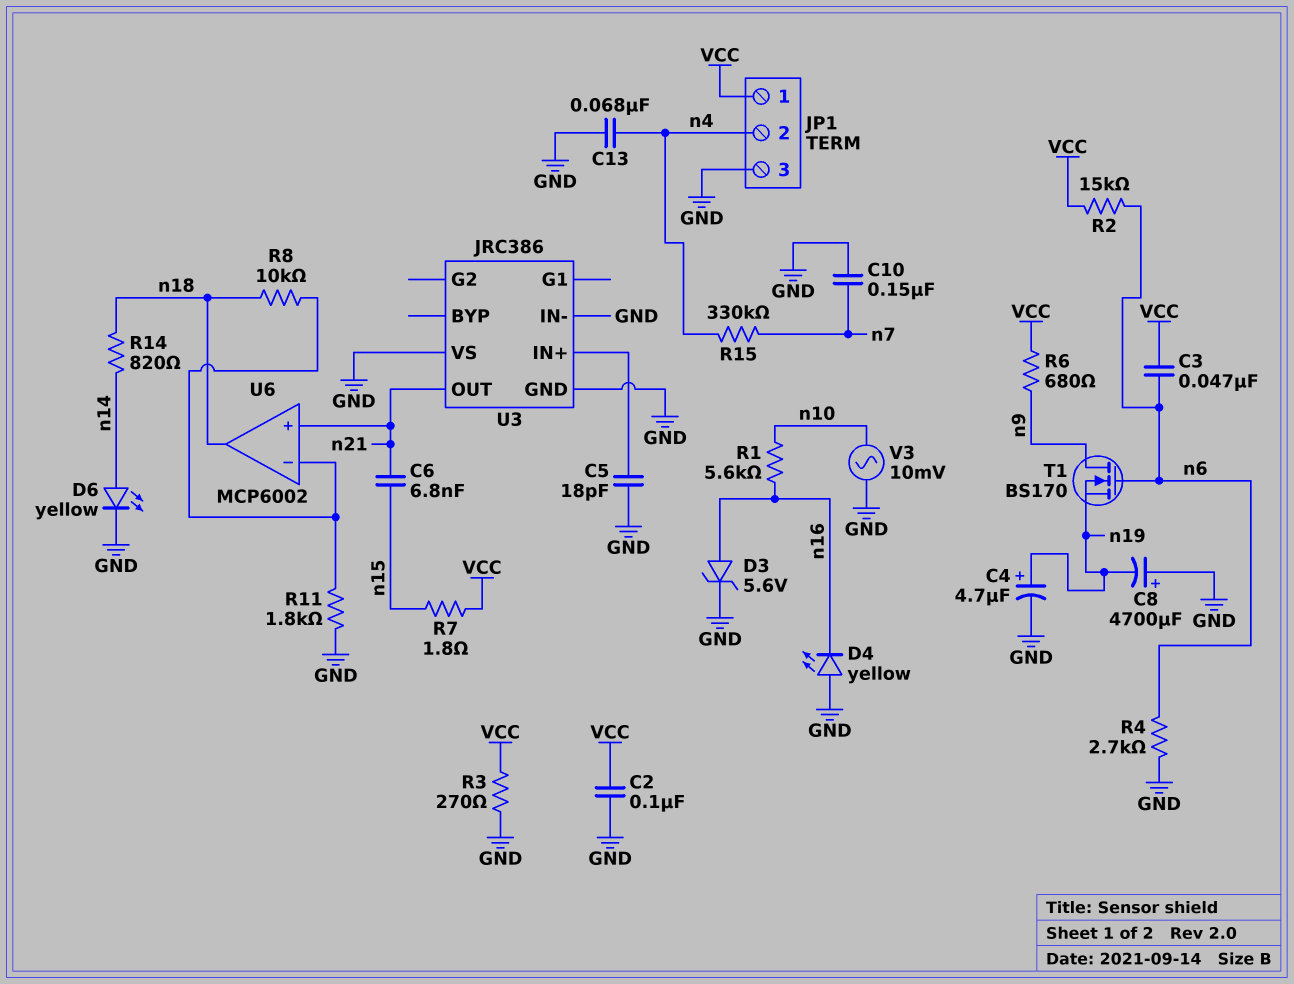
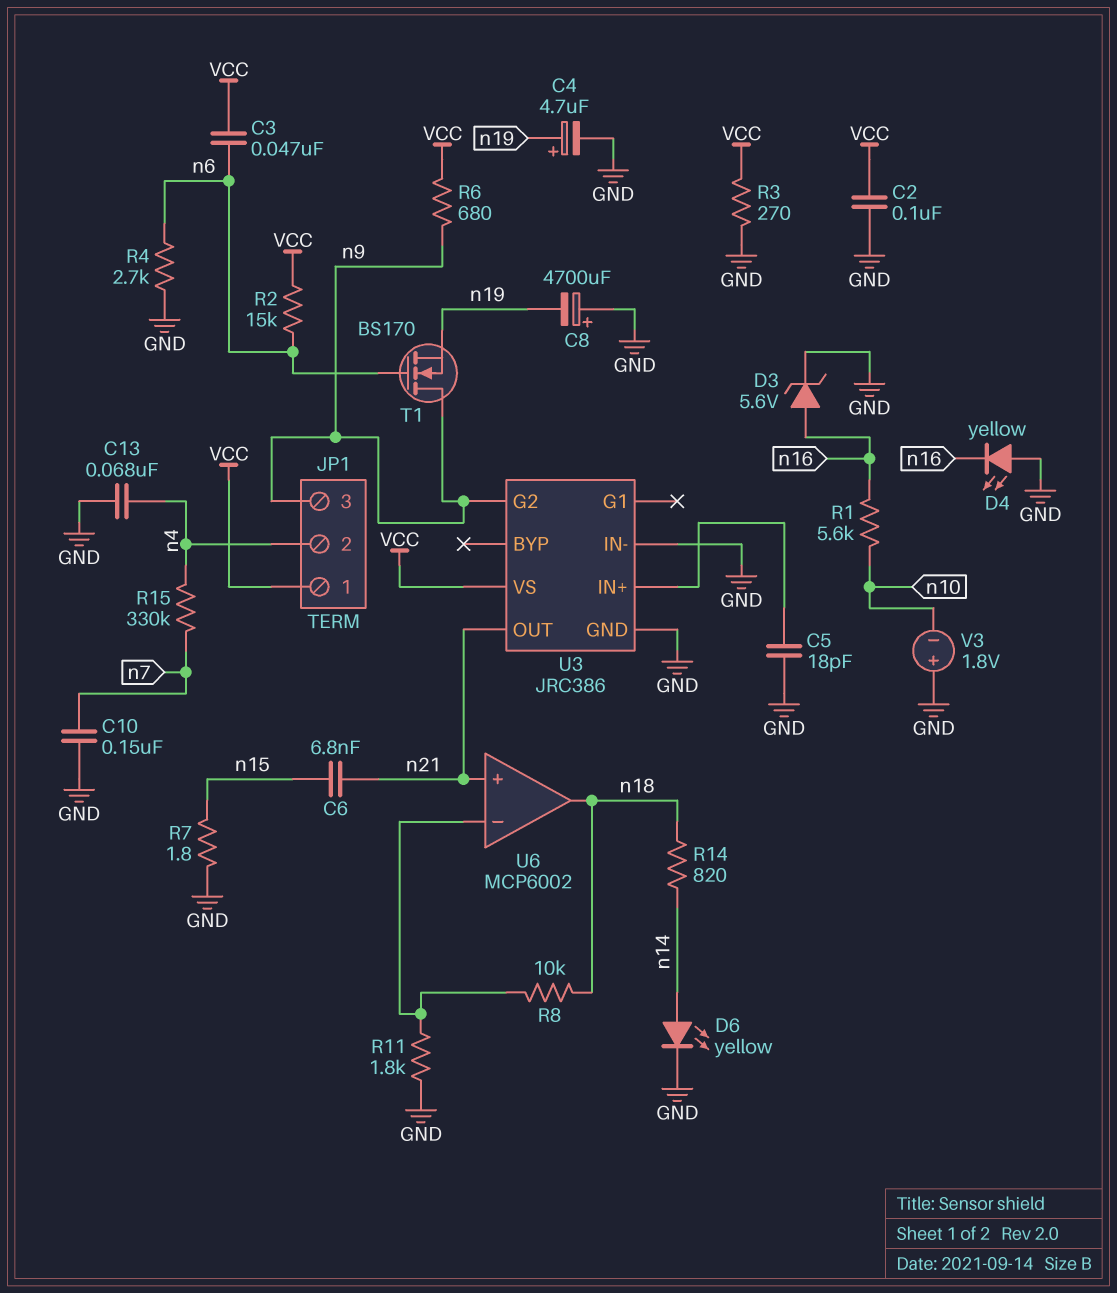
JP1 pin 3: GND -> n9
R7: 1.8 (VCC, n15) -> 1.8 (GND, n15)
U3 pin G2: none -> n9
U3 pin VS: GND -> VCC
V3: AC 10mV (GND, n10) -> 1.8V (plus GND, minus n10)

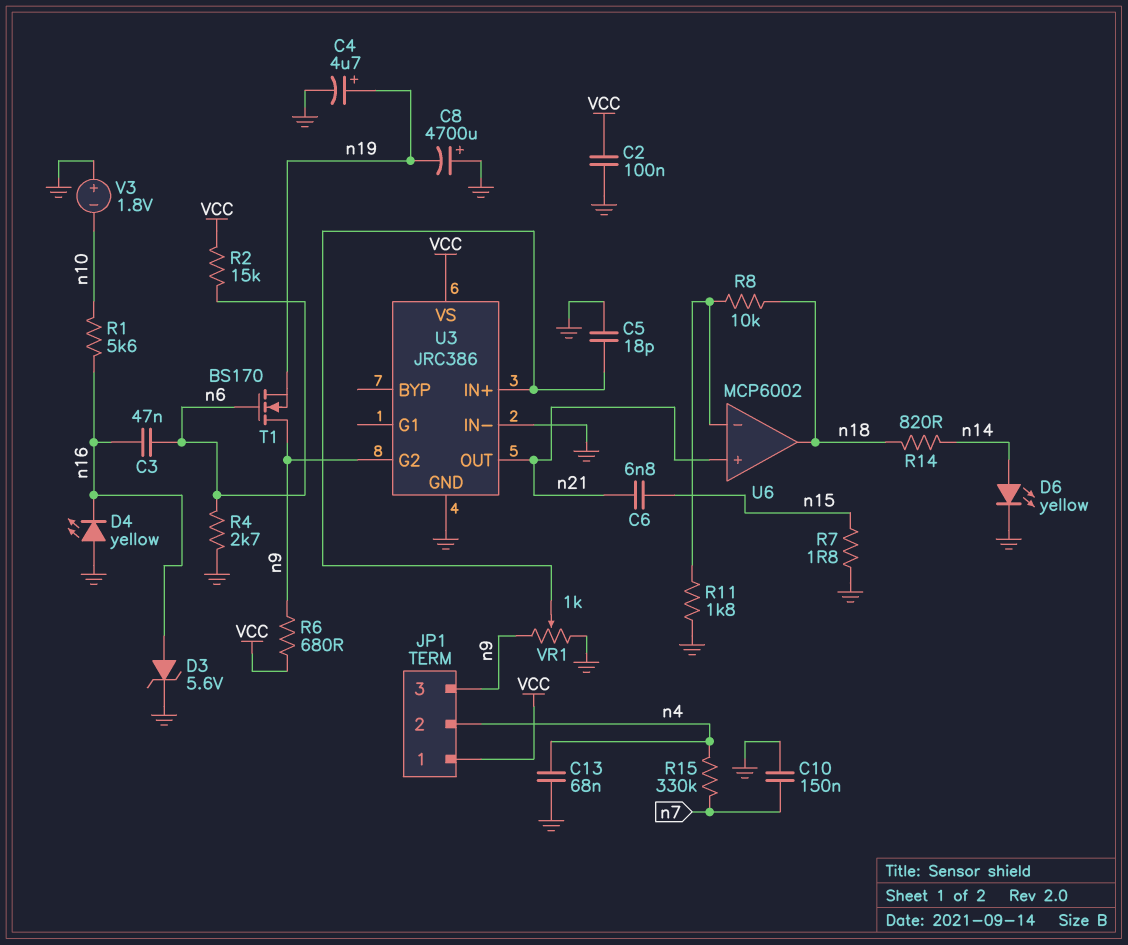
C3: 47nF (VCC, n6) -> 47nF (n6, n16)
R3: 270 (GND, VCC) -> none
VR1: none -> 1k (GND, n9, wiper U3/IN+)

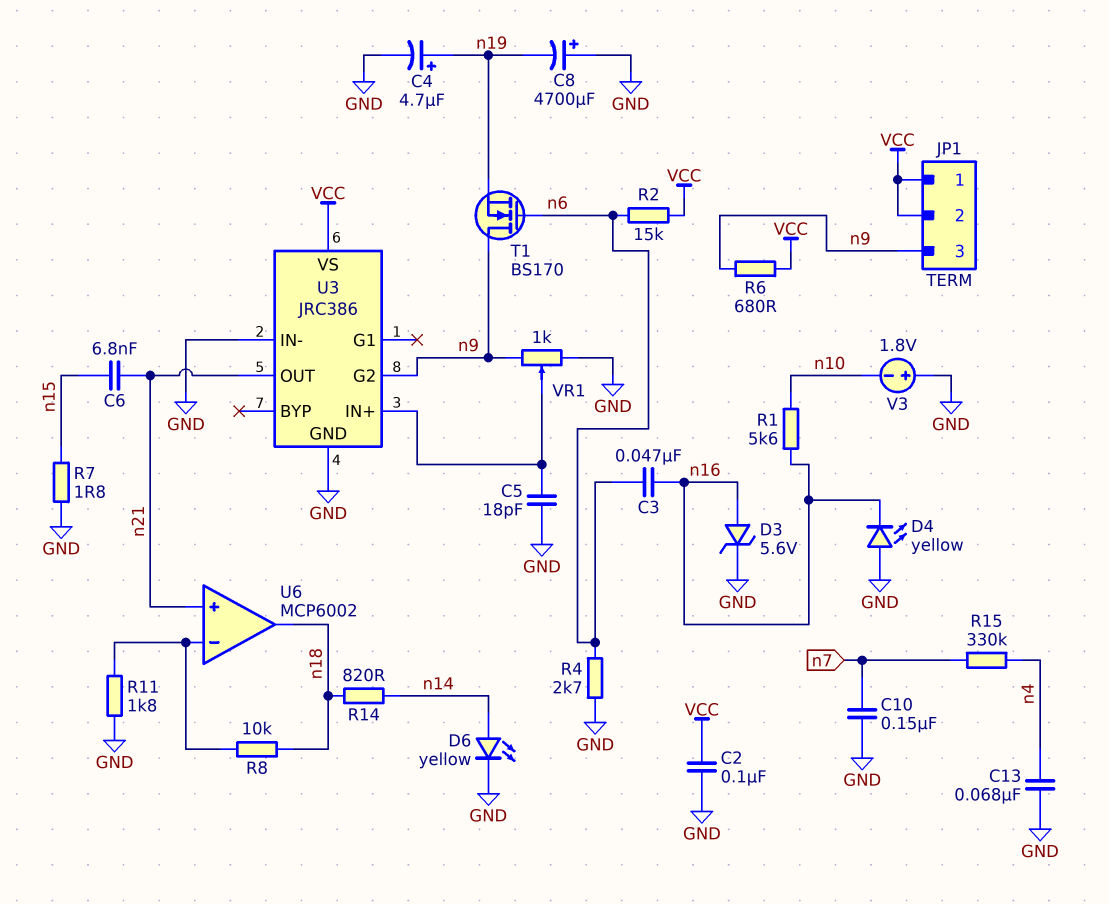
JP1 pin 2: n4 -> VCC

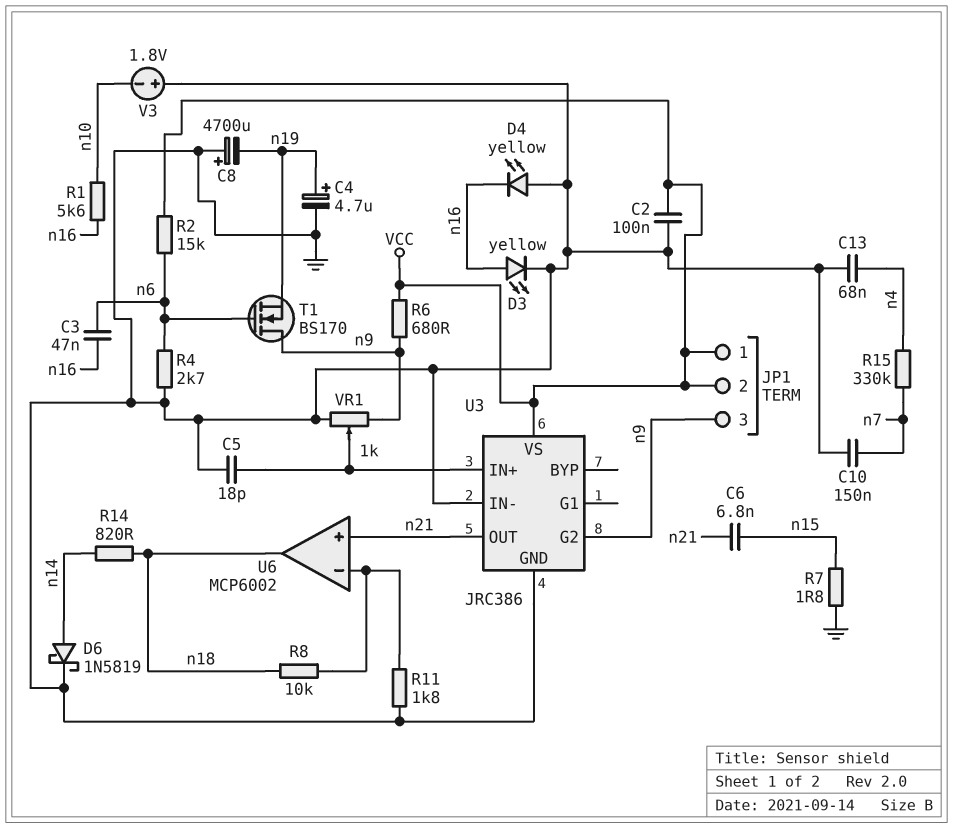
D3: zener 5.6V (A n16, K GND) -> LED yellow (A n16, K GND)
D6: LED yellow (A n14, K GND) -> schottky 1N5819 (A n14, K GND)

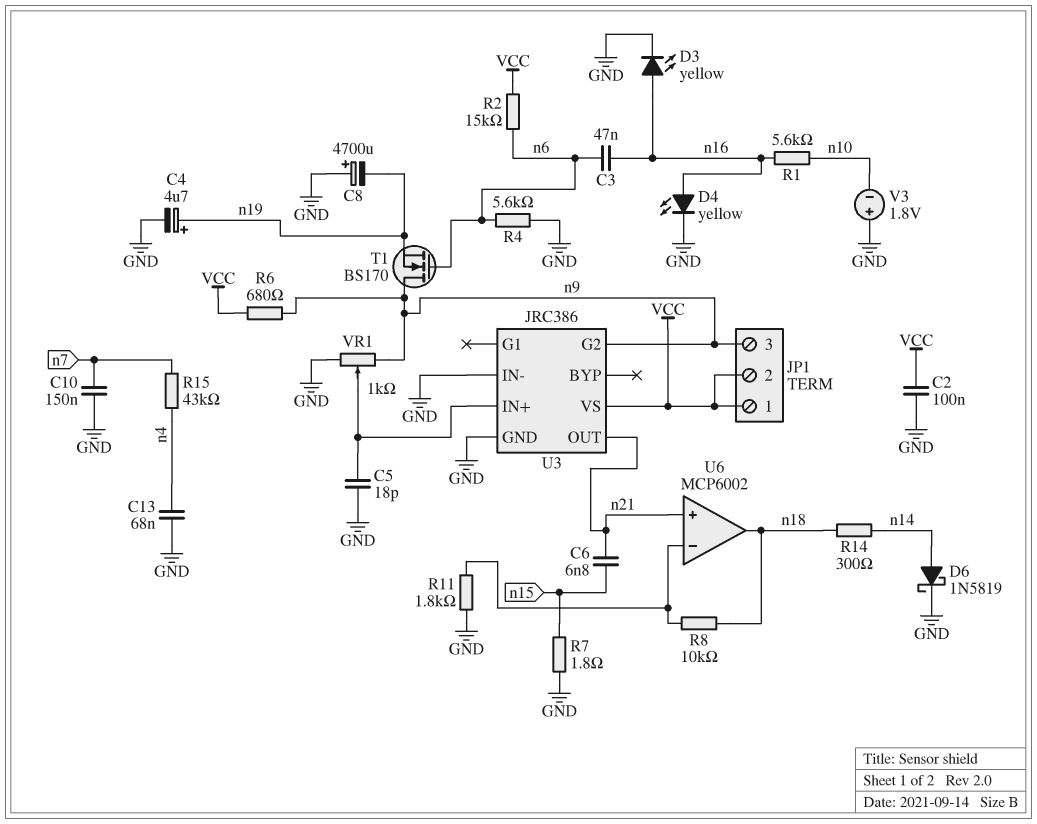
D4: LED yellow (A GND, K n16) -> LED yellow (A n16, K GND)
R4: 2.7k (GND, n6) -> 5.6k (GND, n6)
R14: 820 (n14, n18) -> 300 (n14, n18)
R15: 330k (n4, n7) -> 43k (n4, n7)

